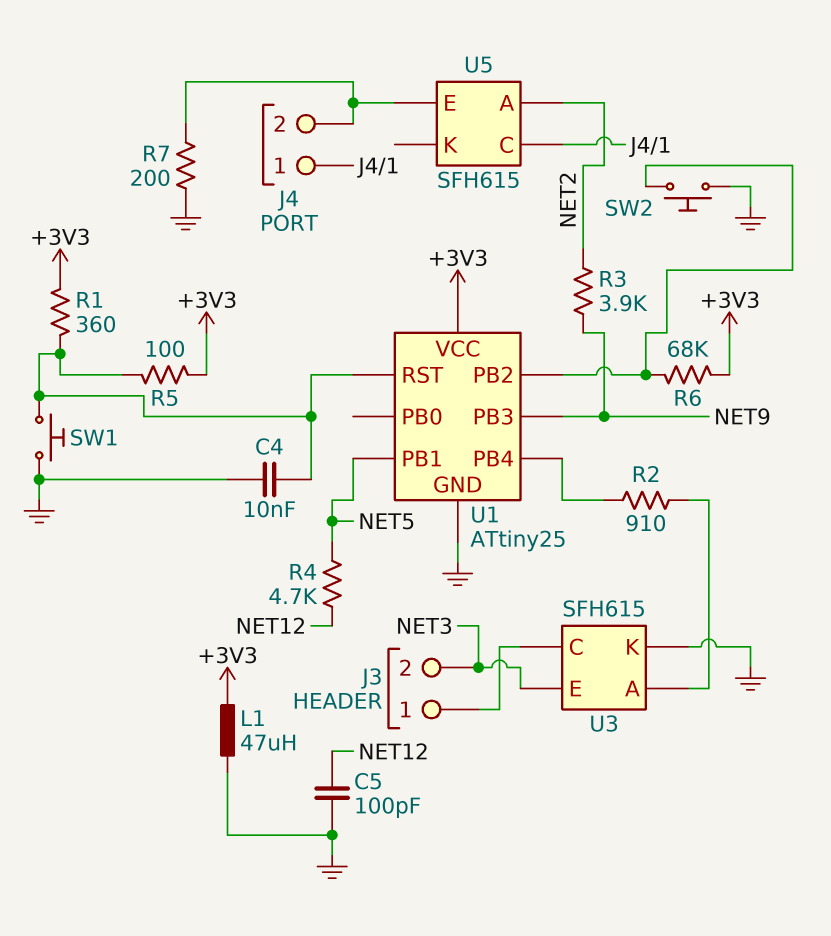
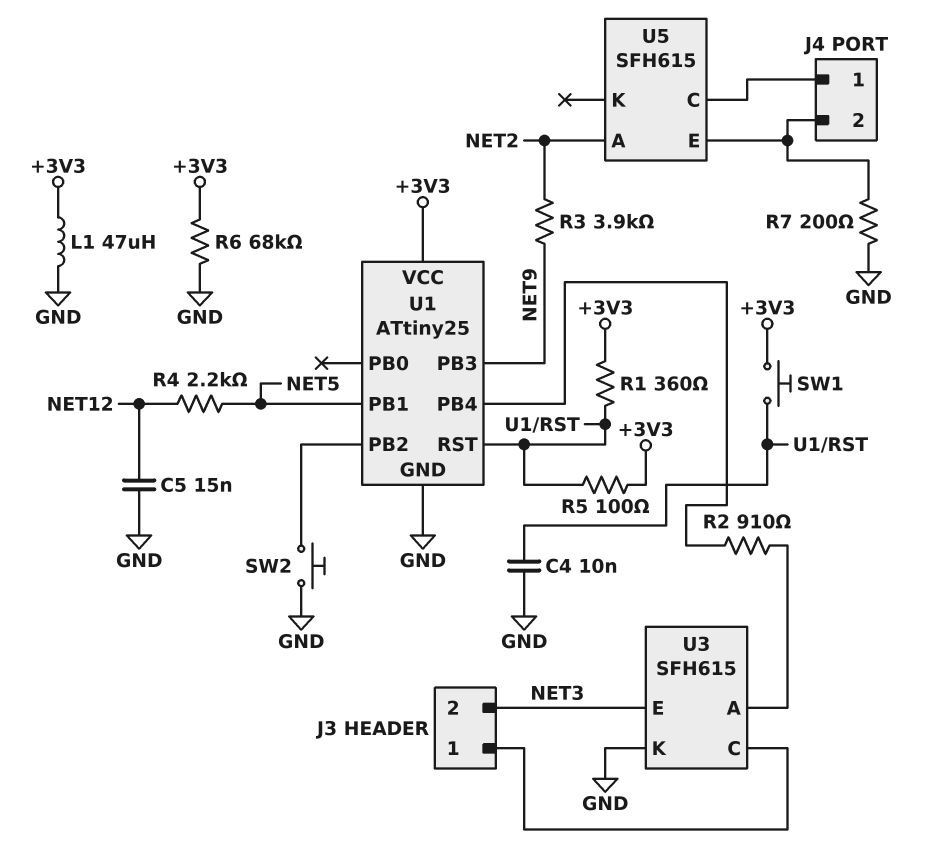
C5: 100pF (GND, NET12) -> 15nF (GND, NET12)
R4: 4.7k (NET5, NET12) -> 2.2k (NET5, NET12)
R6: 68k (+3V3, U1/PB2) -> 68k (+3V3, GND)
SW1: button (GND, U1/RST) -> button (+3V3, U1/RST)

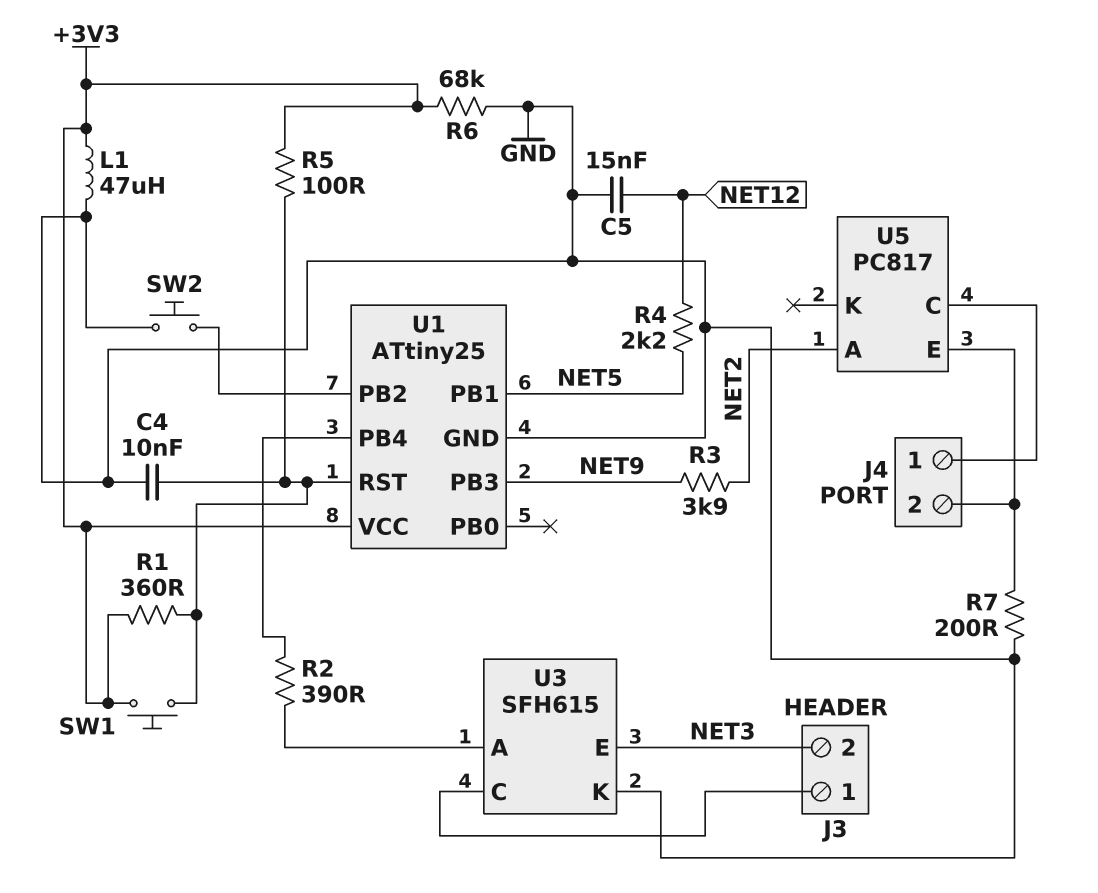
R2: 910 (U1/PB4, U3/A) -> 390 (U1/PB4, U3/A)
U5: SFH615 -> PC817

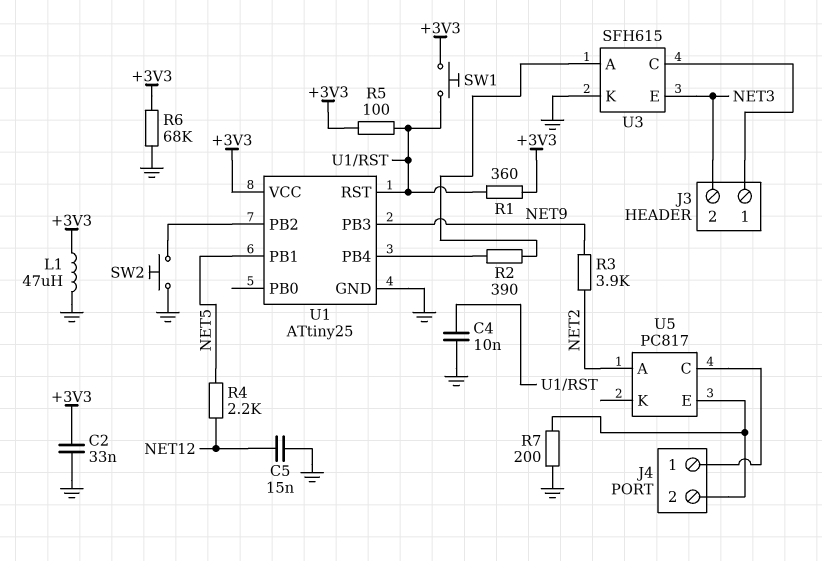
C2: none -> 33nF (+3V3, GND)

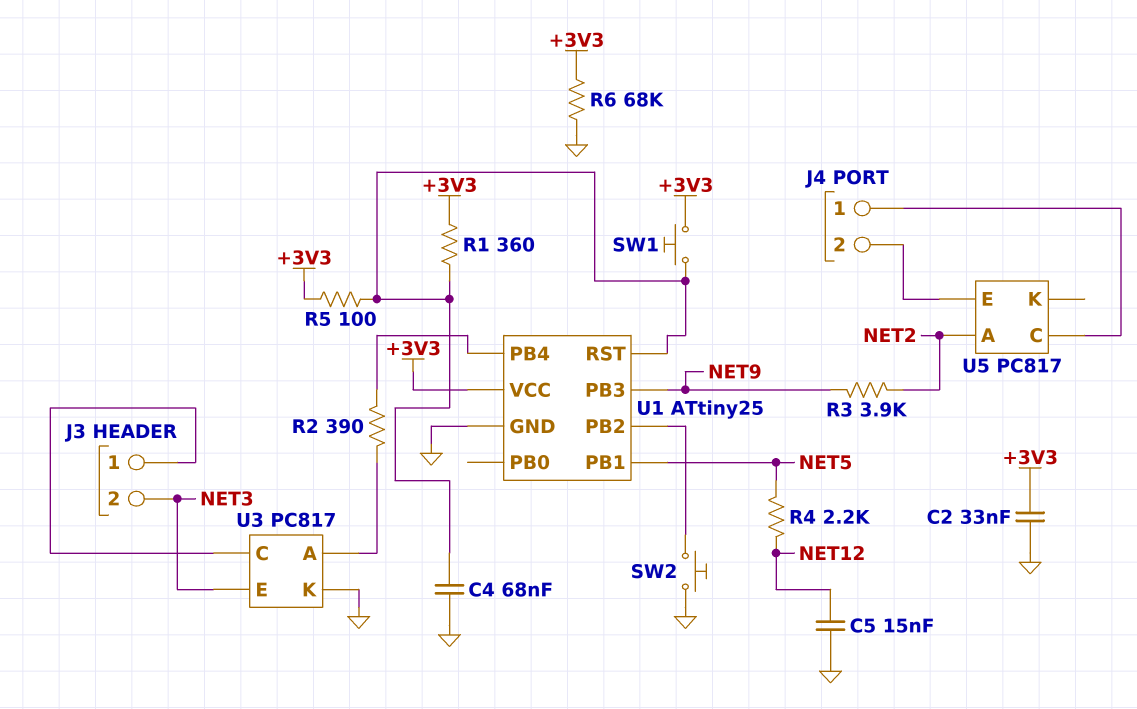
C4: 10nF (GND, U1/RST) -> 68nF (GND, U1/RST)
L1: 47uH (+3V3, GND) -> none
R7: 200 (GND, J4/2) -> none
U3: SFH615 -> PC817

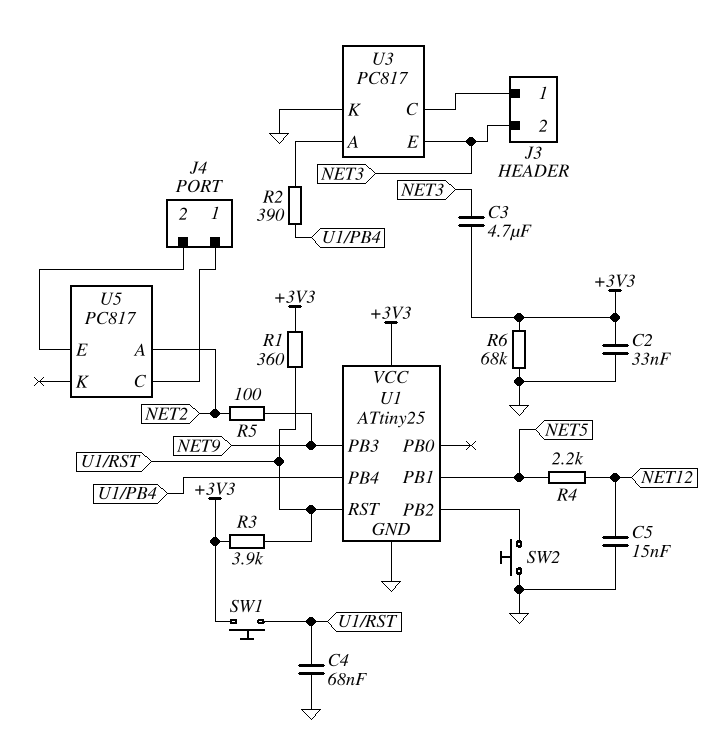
C3: none -> 4.7uF (+3V3, NET3)
R3: 3.9k (NET2, NET9) -> 3.9k (+3V3, U1/RST)
R5: 100 (+3V3, U1/RST) -> 100 (NET2, NET9)

